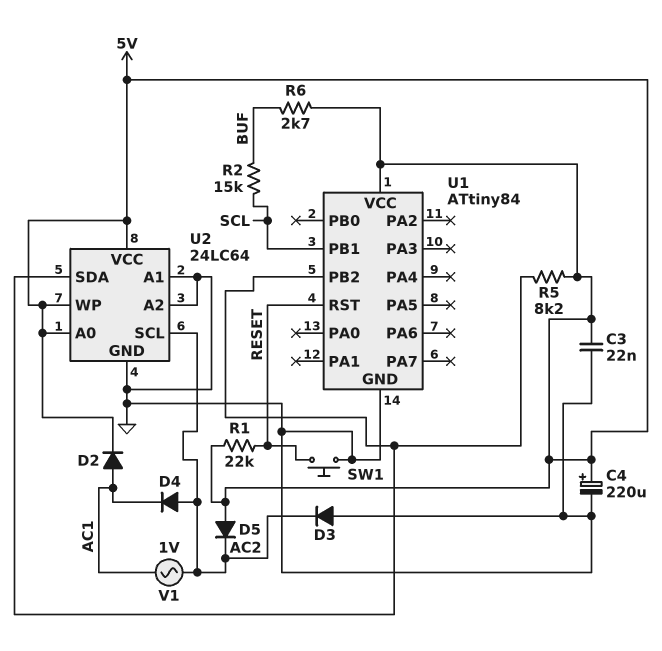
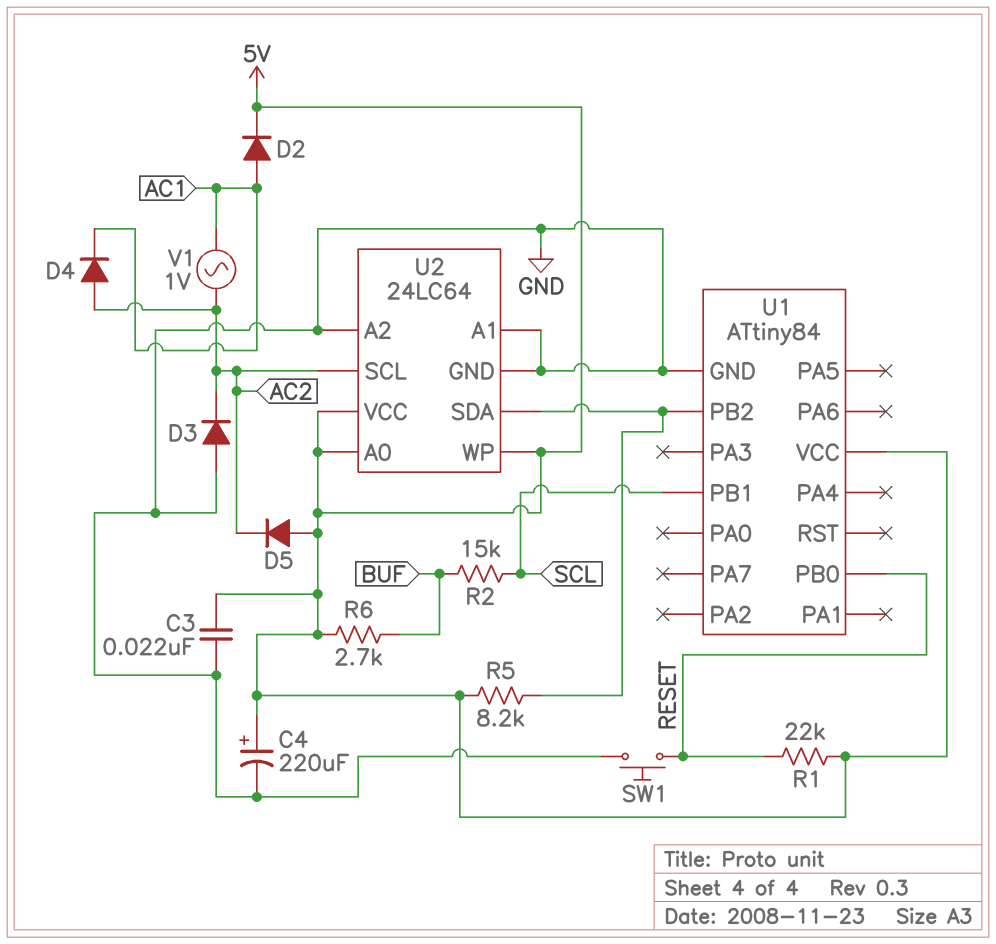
U1 pin PB0: none -> RESET
U1 pin RST: RESET -> none

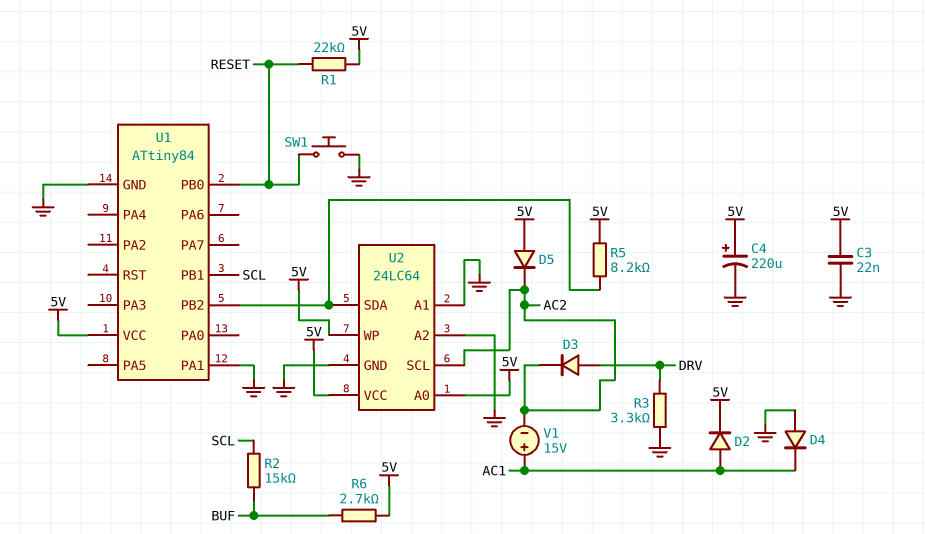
D3: diode (A GND, K AC2) -> diode (A DRV, K AC2)
D4: diode (A AC2, K AC1) -> diode (A GND, K AC1)
R3: none -> 3.3k (DRV, GND)
U1 pin PA1: none -> GND
V1: AC 1V (AC1, AC2) -> 15V (plus AC1, minus AC2)

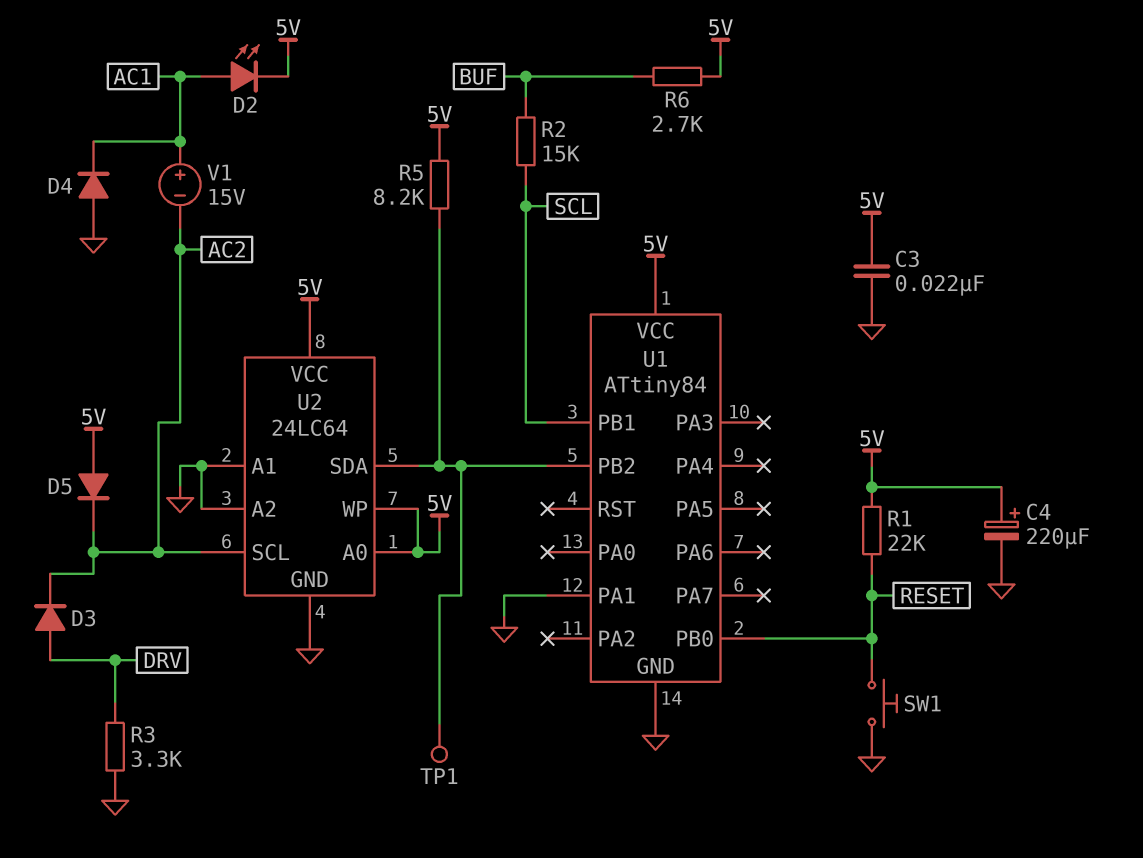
D2: diode (A AC1, K 5V) -> LED (A AC1, K 5V)
TP1: none -> test point (U1/PB2)

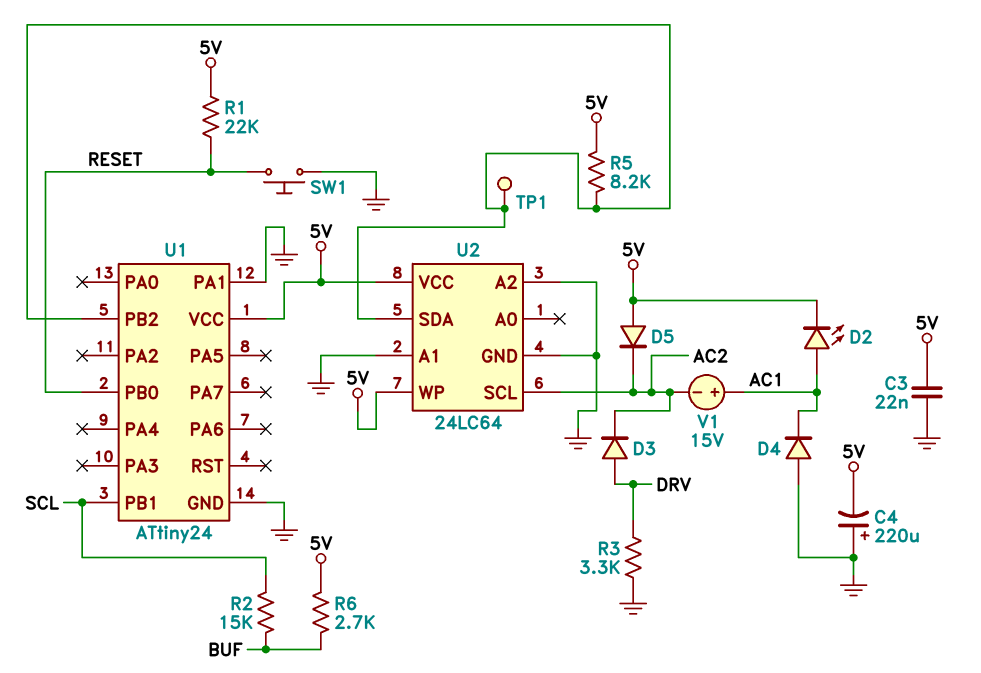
C4: 220uF (plus 5V, minus GND) -> 220uF (plus GND, minus 5V)
U1: ATtiny84 -> ATtiny24
U2 pin A0: 5V -> none

